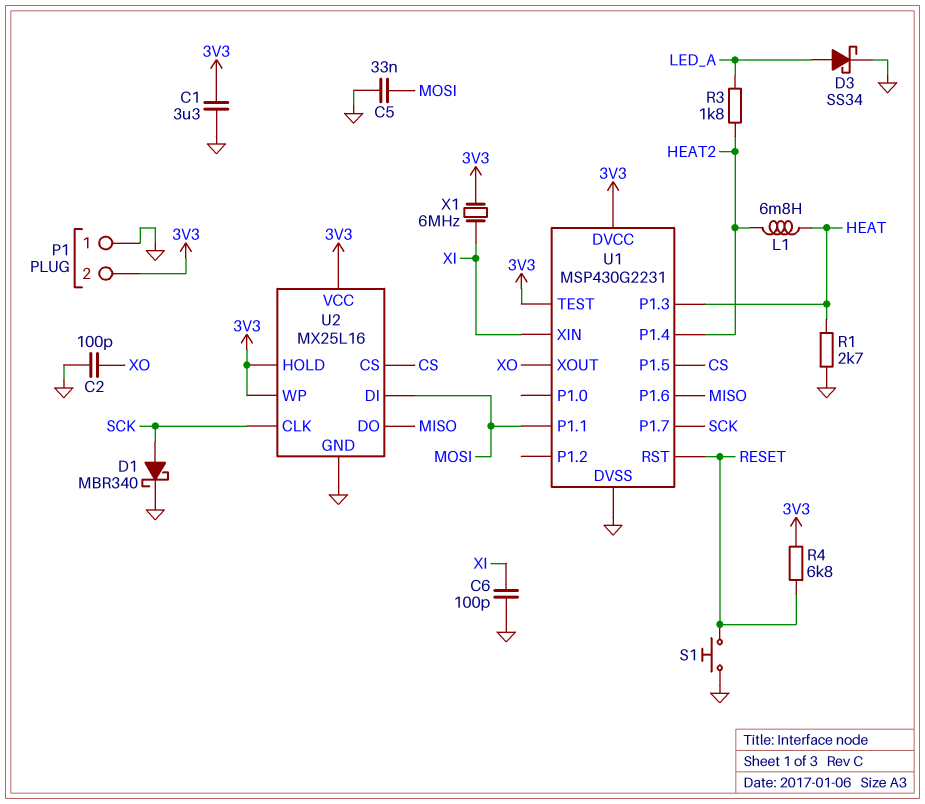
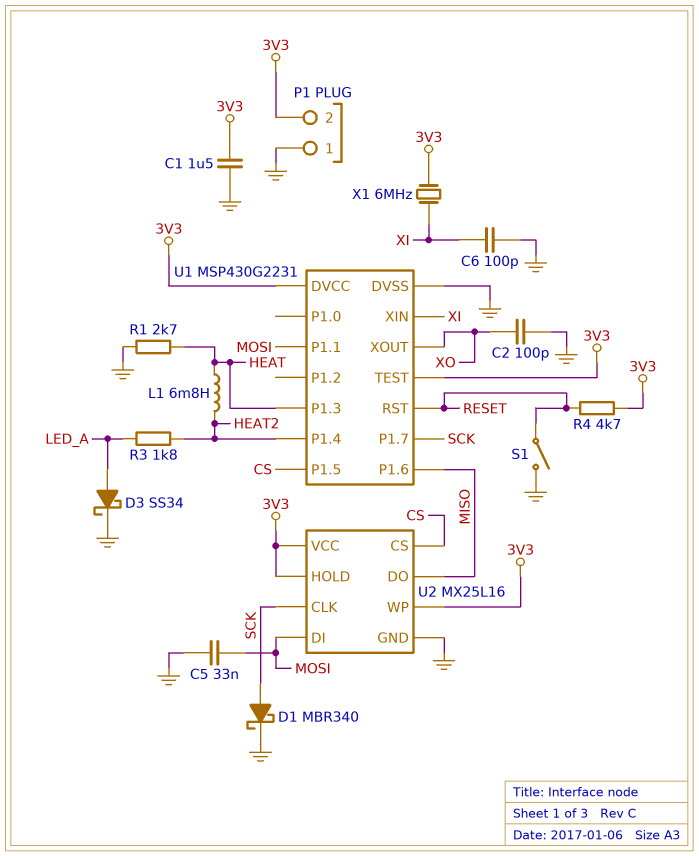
C1: 3.3uF (3V3, GND) -> 1.5uF (3V3, GND)
R4: 6.8k (3V3, RESET) -> 4.7k (3V3, RESET)
S1: button (GND, RESET) -> switch (GND, RESET)

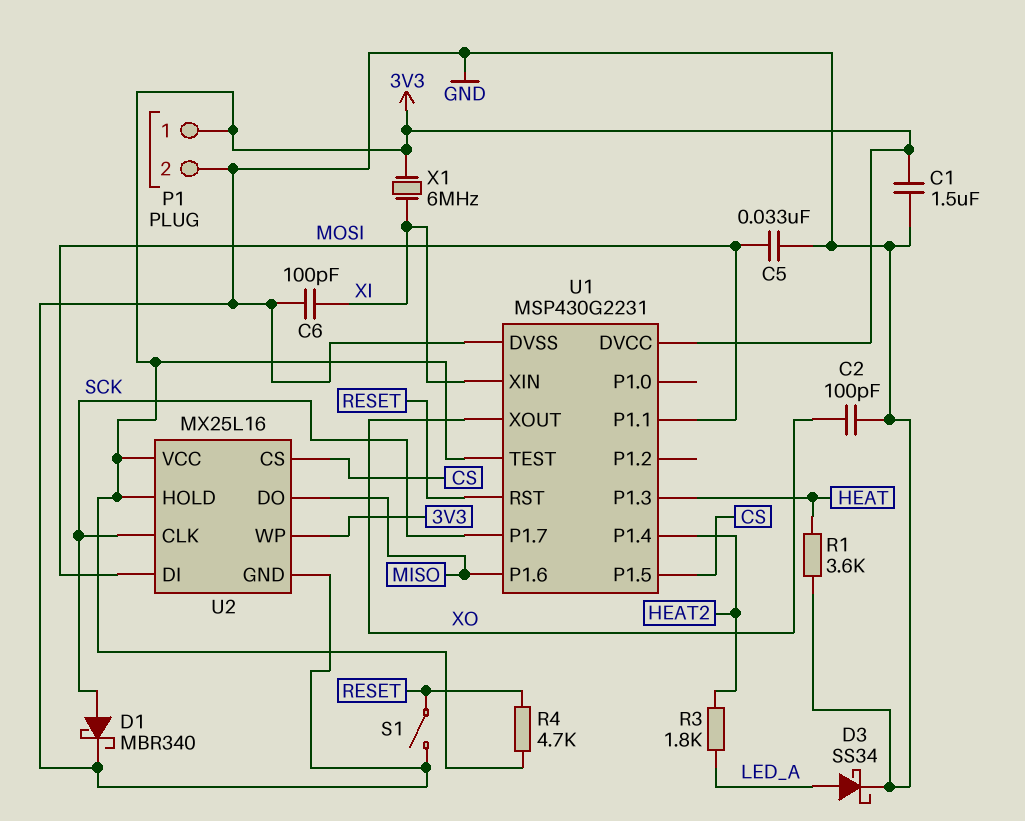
L1: 6.8mH (HEAT, HEAT2) -> none
P1 pin 1: GND -> 3V3
P1 pin 2: 3V3 -> GND
R1: 2.7k (GND, HEAT) -> 3.6k (GND, HEAT)

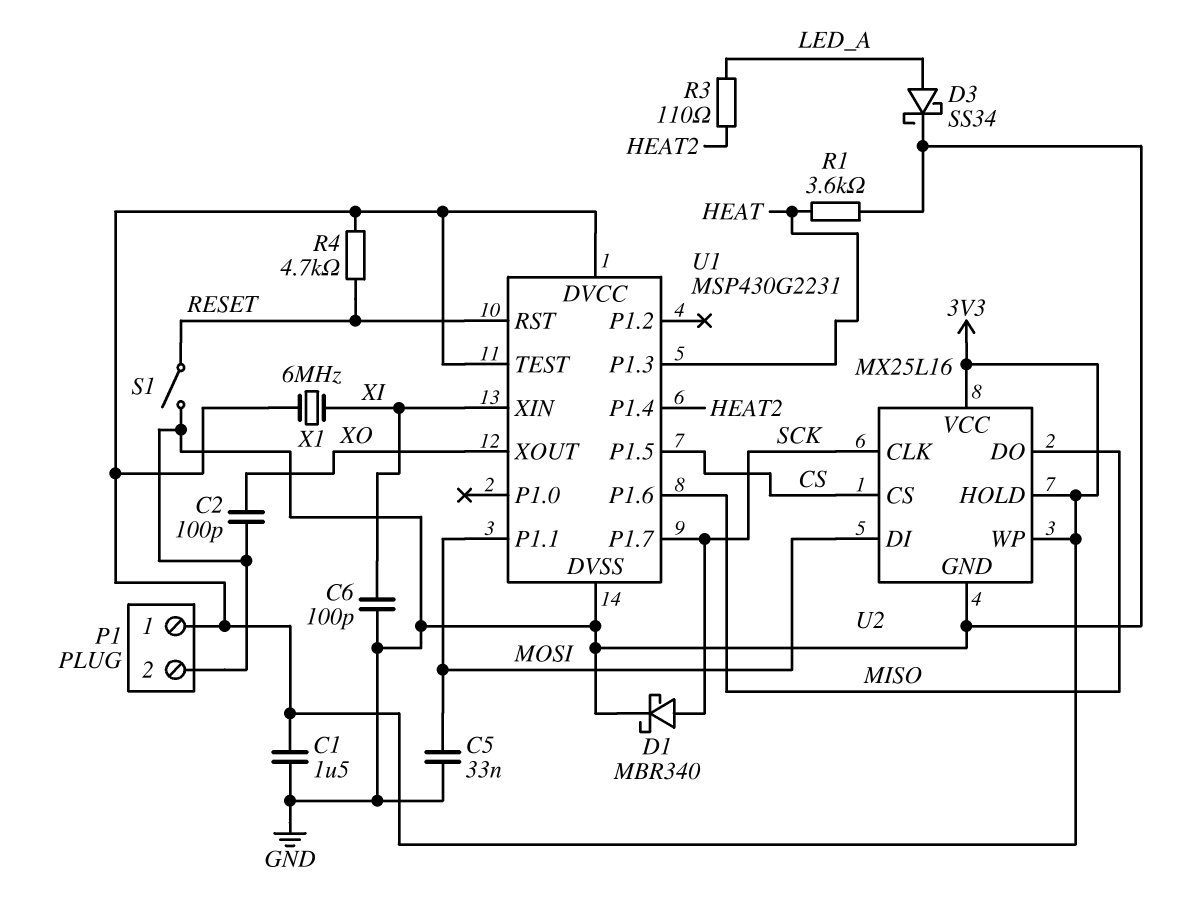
R3: 1.8k (HEAT2, LED_A) -> 110 (HEAT2, LED_A)

